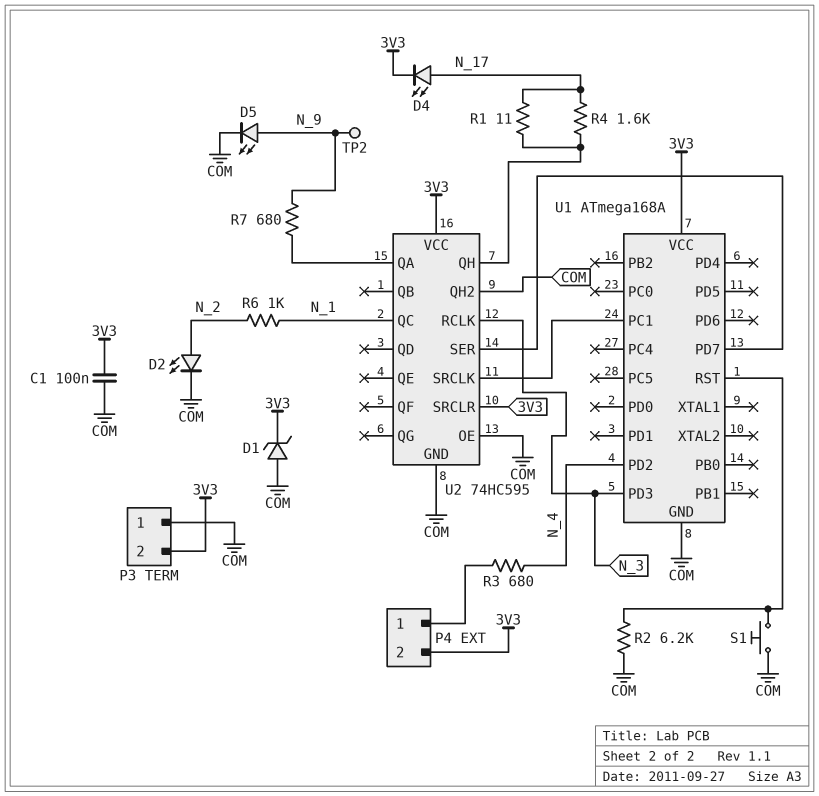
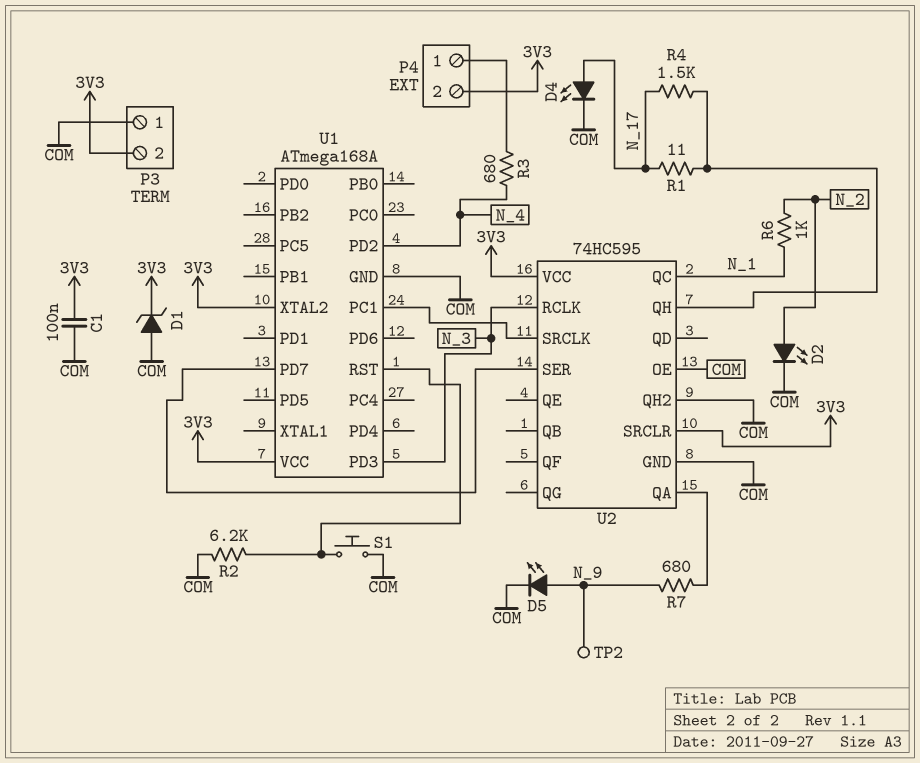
D4: LED (A N_17, K 3V3) -> LED (A N_17, K COM)
R4: 1.6k (N_17, U2/QH) -> 1.5k (N_17, U2/QH)
U1 pin XTAL2: none -> 3V3

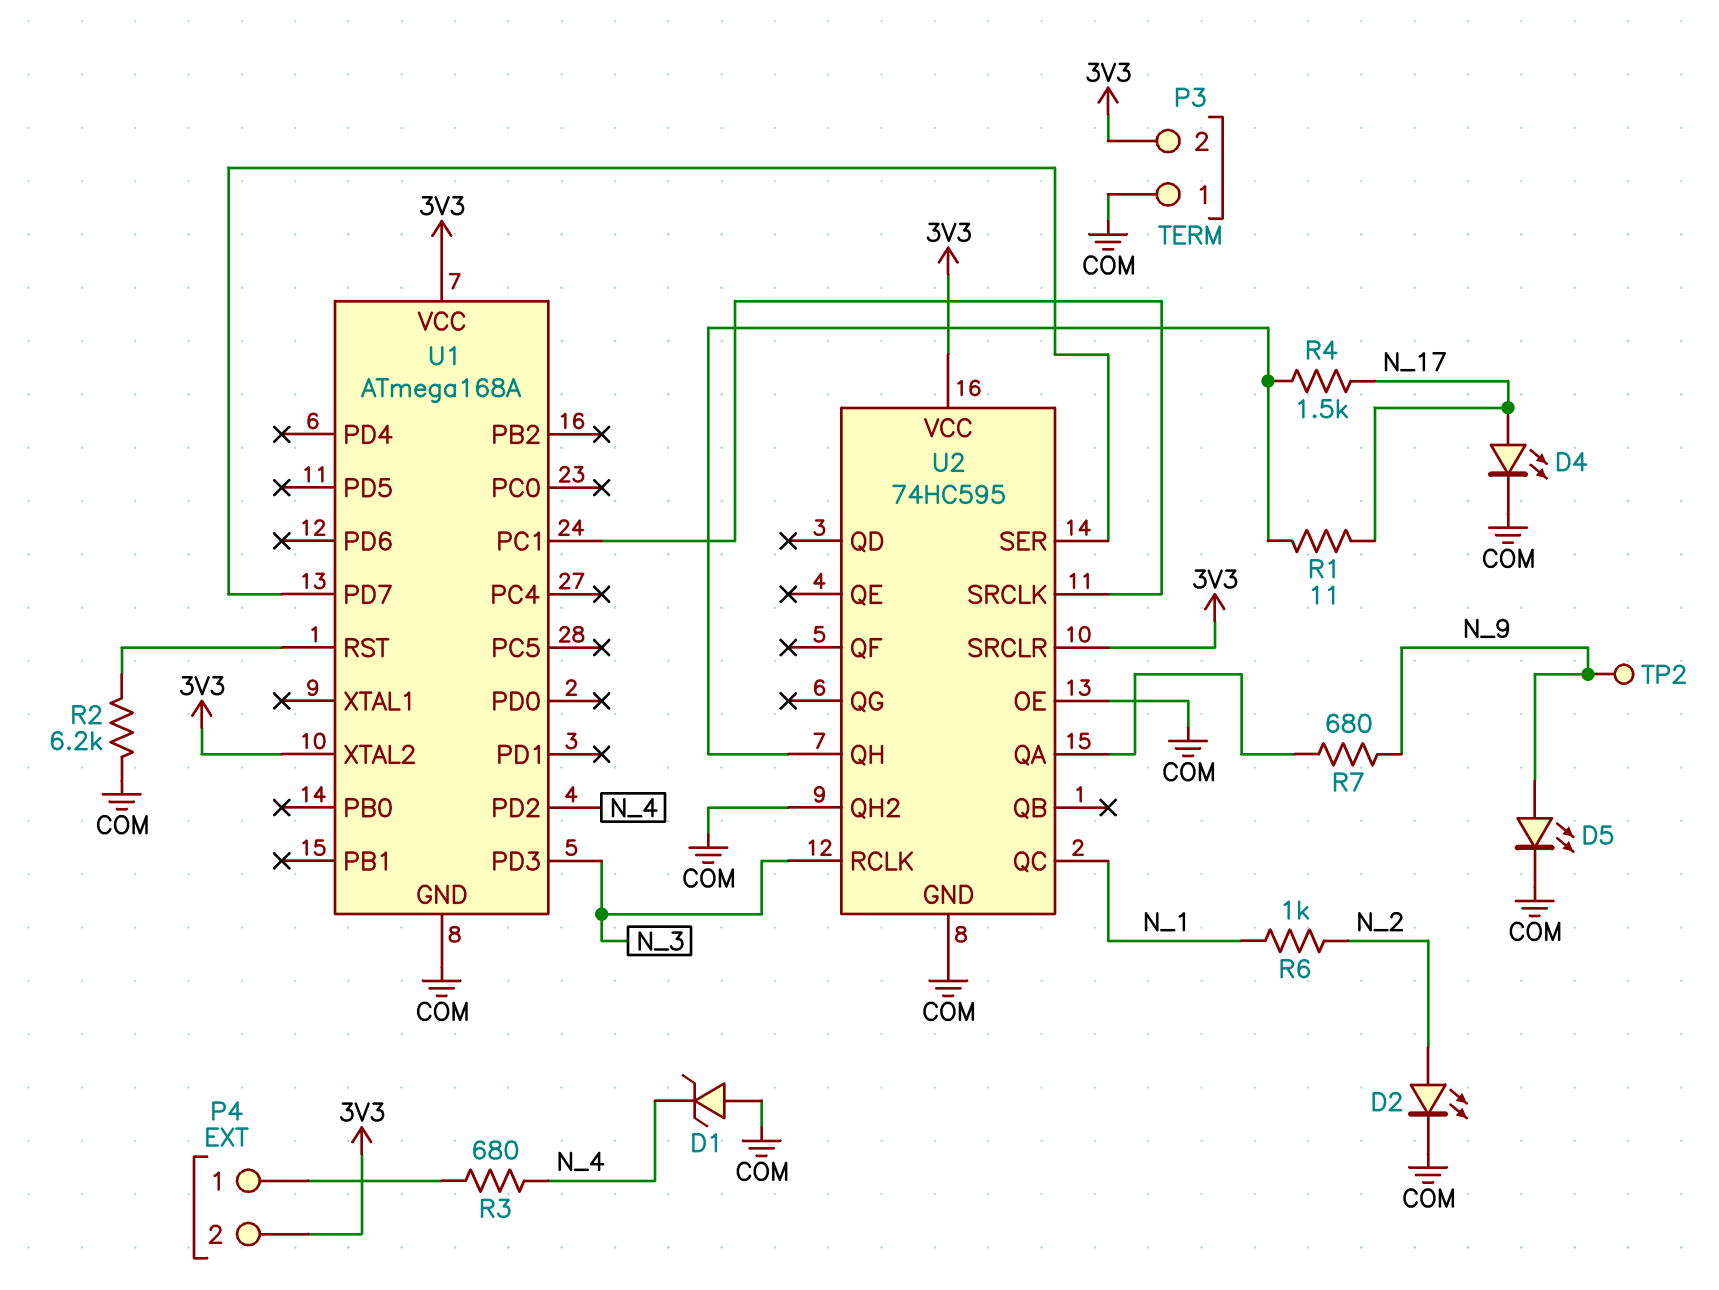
C1: 100nF (3V3, COM) -> none
D1: zener (A COM, K 3V3) -> zener (A COM, K N_4)
S1: button (COM, U1/RST) -> none

